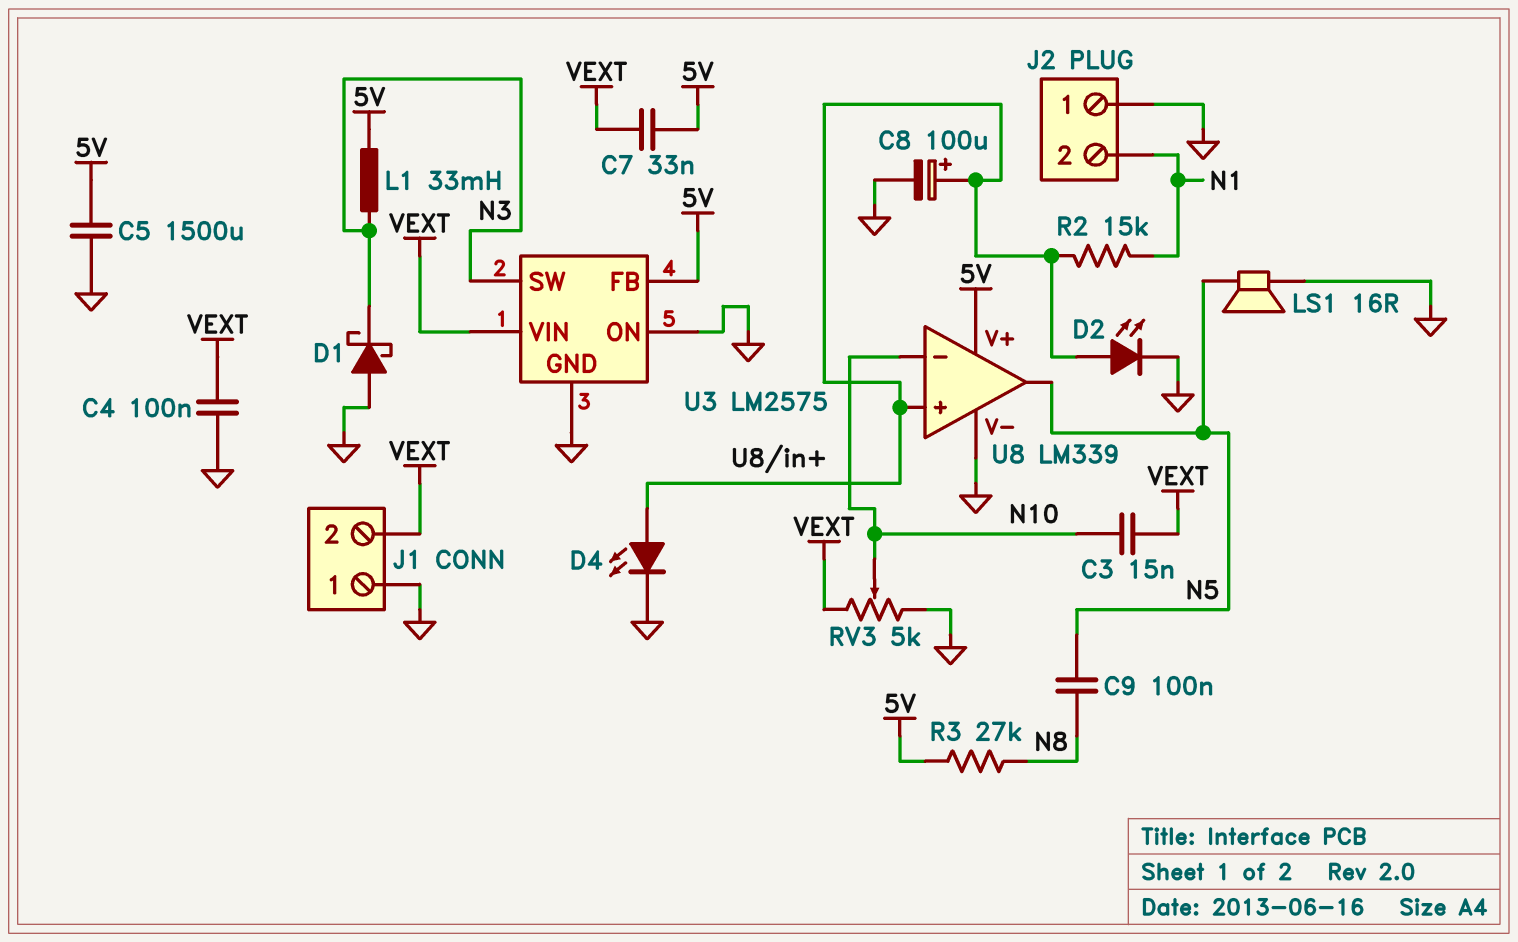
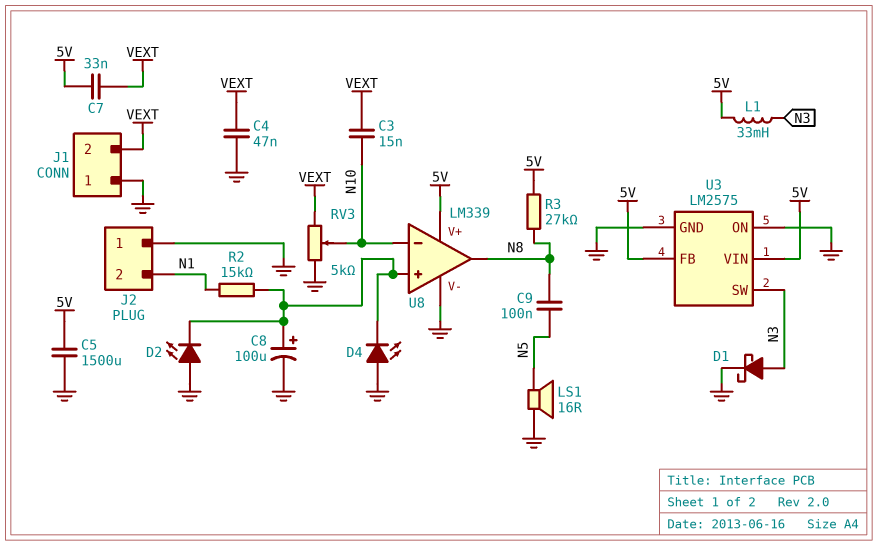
C4: 100nF (GND, VEXT) -> 47nF (GND, VEXT)
D1: schottky (A GND, K N3) -> schottky (A N3, K GND)
D2: LED (A U8/in+, K GND) -> LED (A GND, K U8/in+)
D4: LED (A U8/in+, K GND) -> LED (A GND, K U8/in+)
U3 pin VIN: VEXT -> 5V
U8 pin out: N5 -> N8

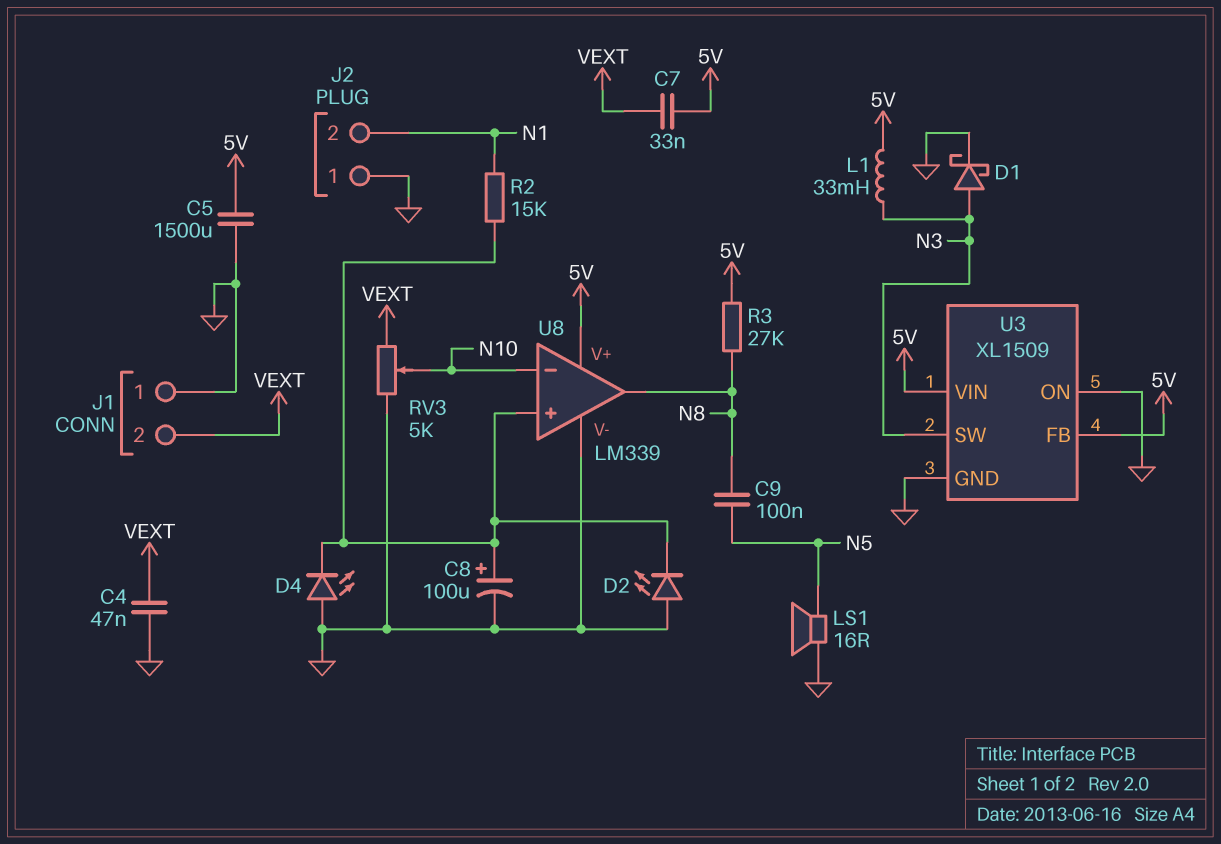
C3: 15nF (N10, VEXT) -> none
U3: LM2575 -> XL1509

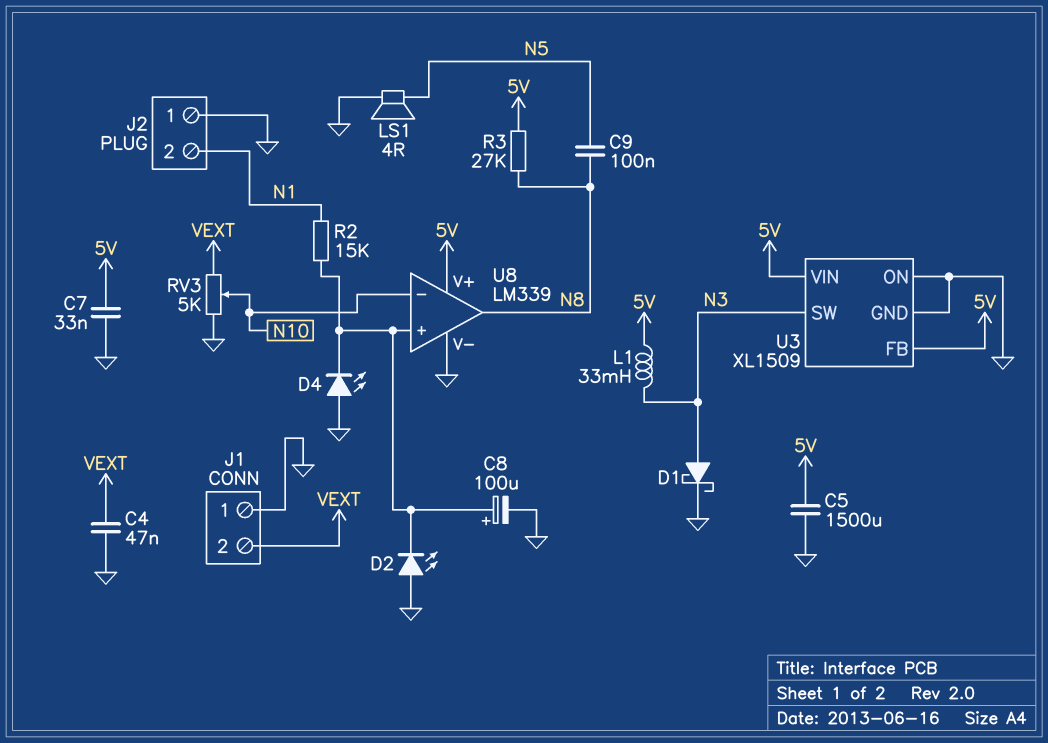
C7: 33nF (5V, VEXT) -> 33nF (5V, GND)
LS1: speaker 16R (GND, N5) -> speaker 4R (GND, N5)

